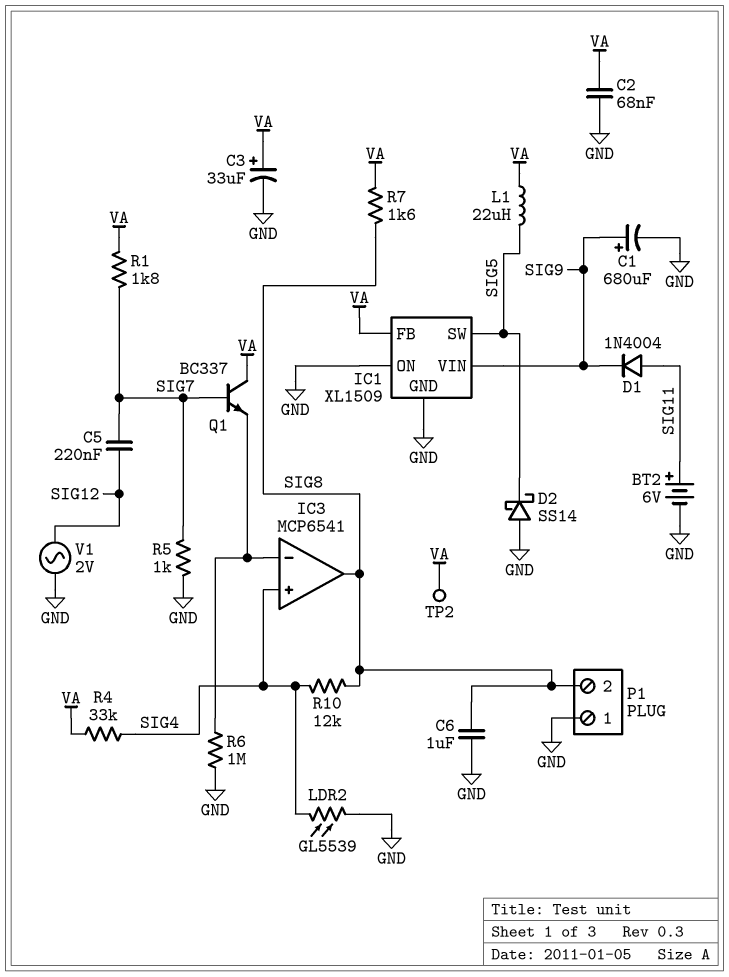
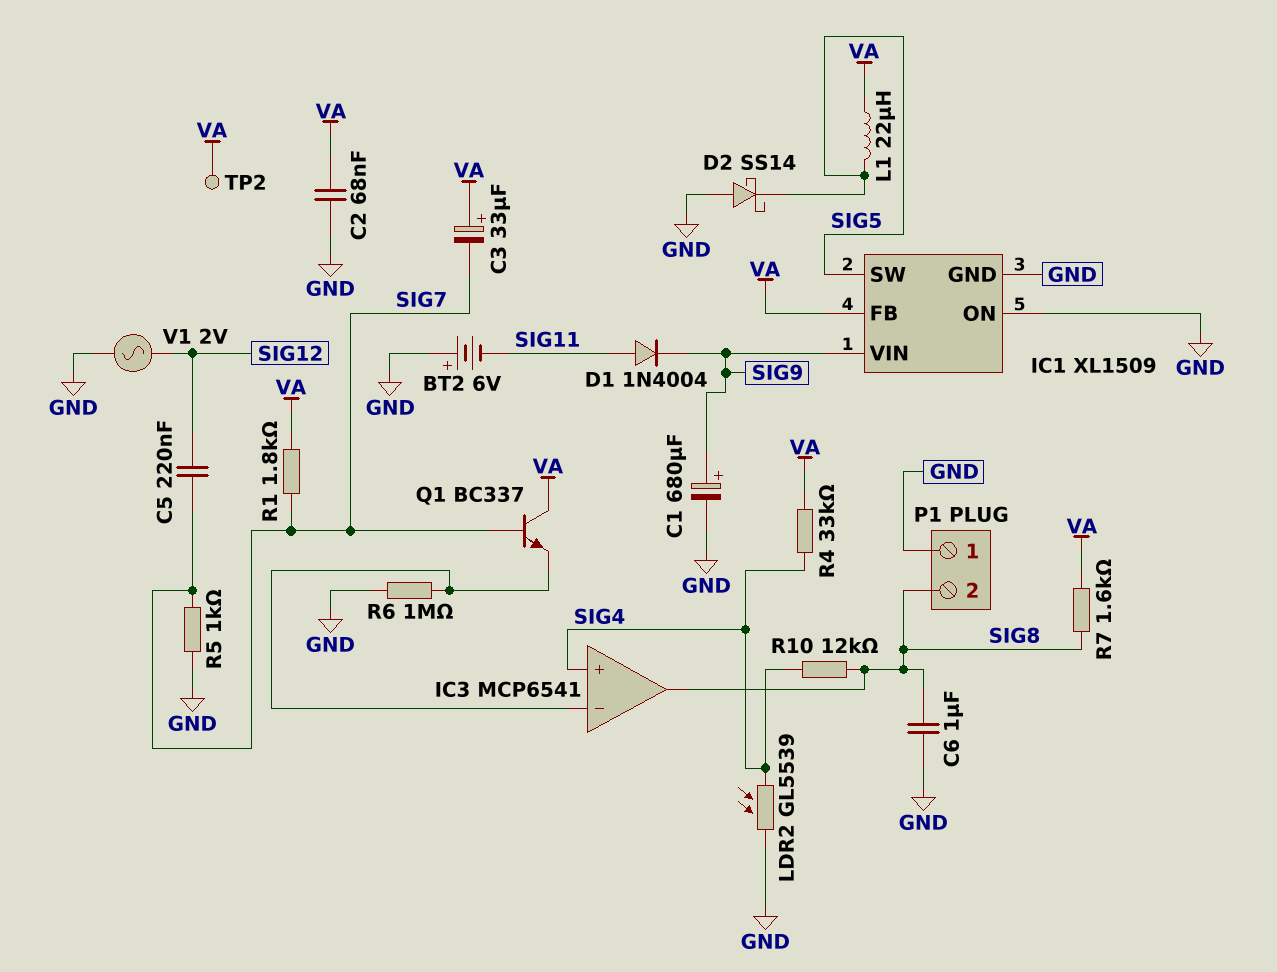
BT2: 6V (plus SIG11, minus GND) -> 6V (plus GND, minus SIG11)
C3: 33uF (plus VA, minus GND) -> 33uF (plus VA, minus SIG7)

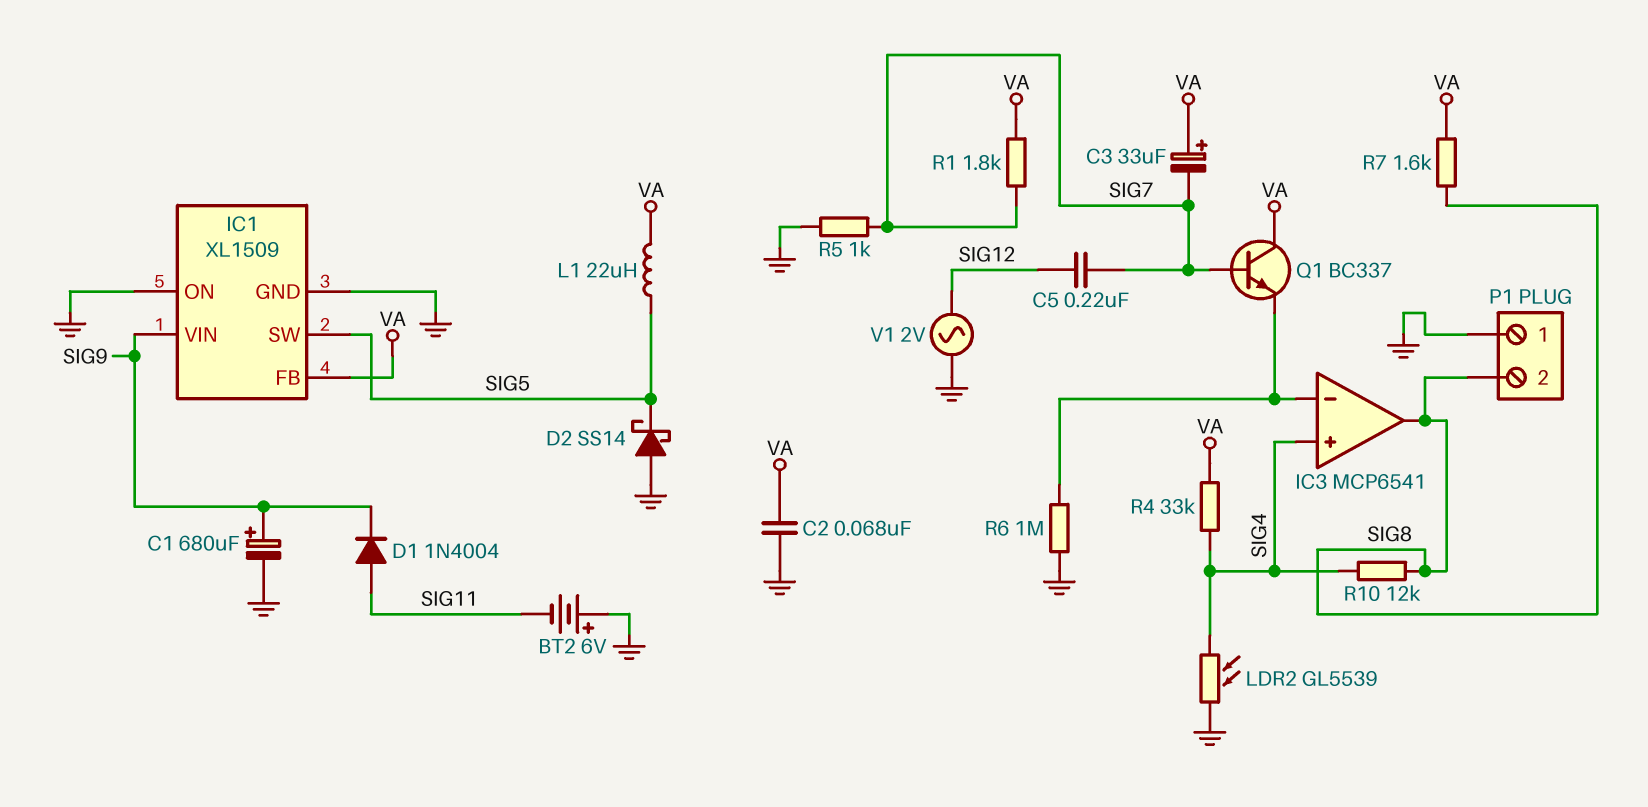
C6: 1uF (GND, SIG8) -> none
TP2: test point (VA) -> none

